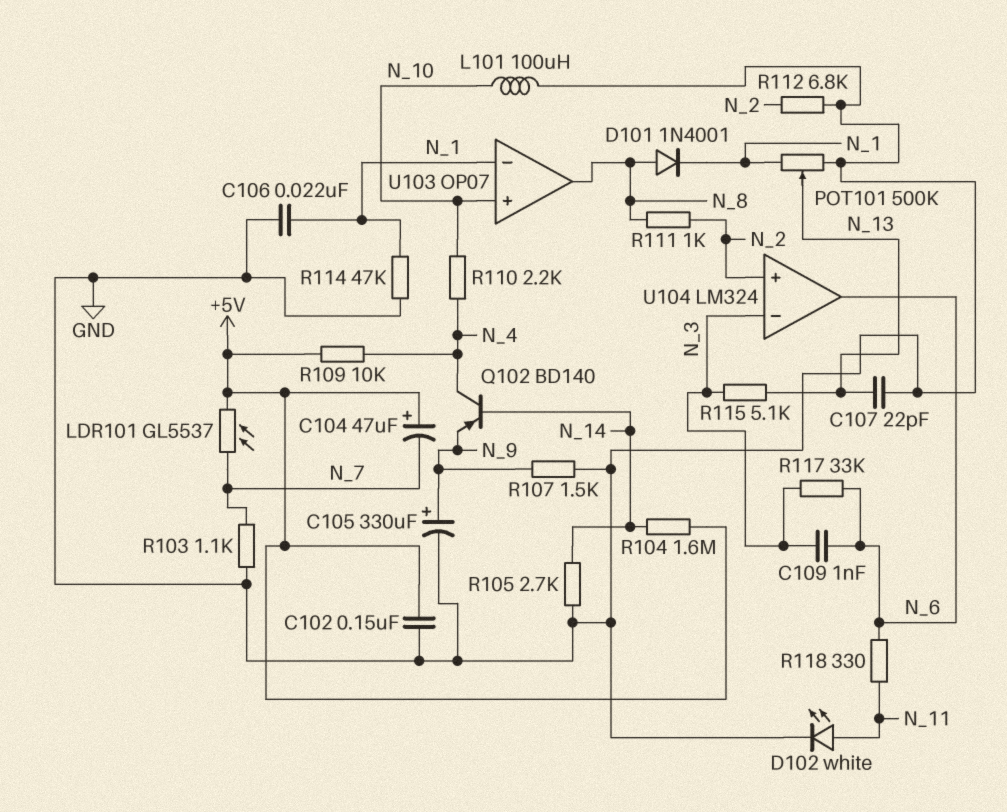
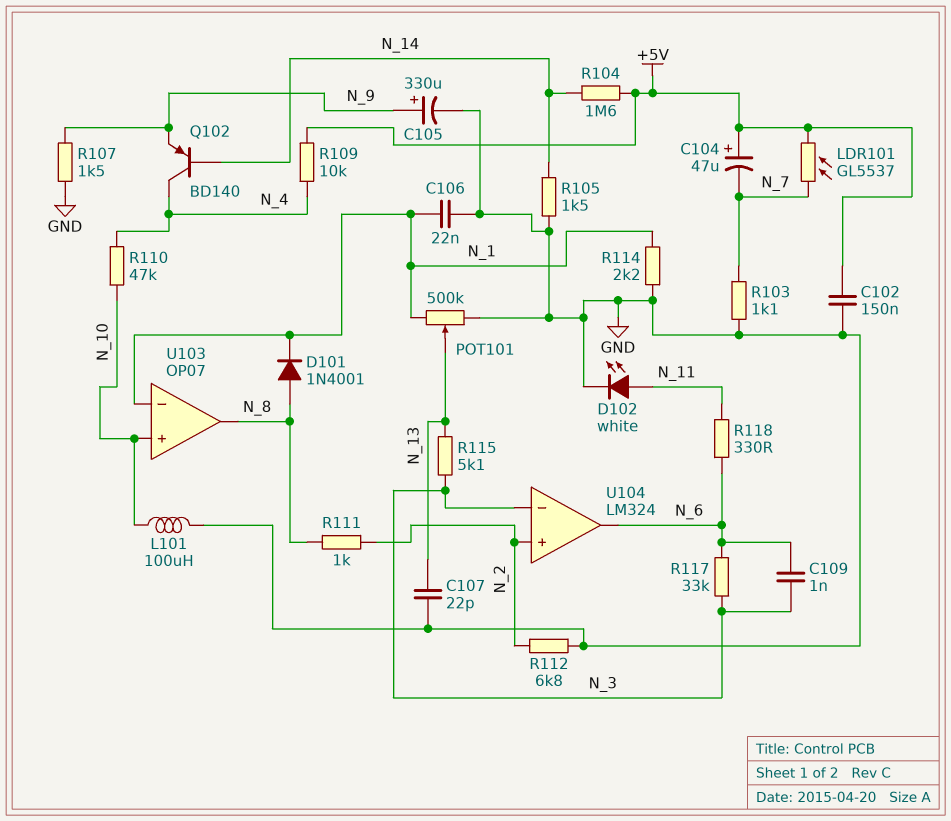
R105: 2.7k (GND, N_14) -> 1.5k (GND, N_14)
R110: 2.2k (N_4, N_10) -> 47k (N_4, N_10)
R114: 47k (GND, N_1) -> 2.2k (GND, N_1)

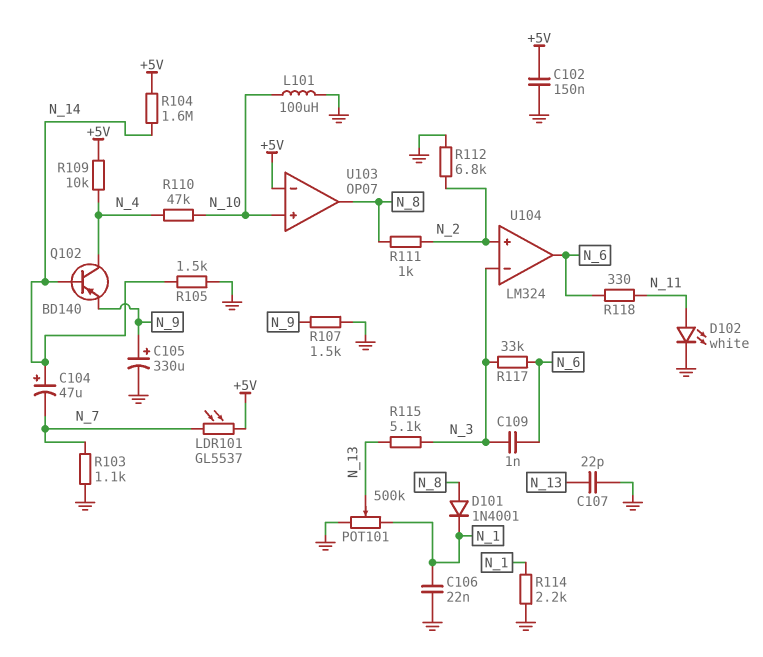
C104: 47uF (plus +5V, minus N_7) -> 47uF (plus N_14, minus N_7)
U103 pin in-: N_1 -> +5V

